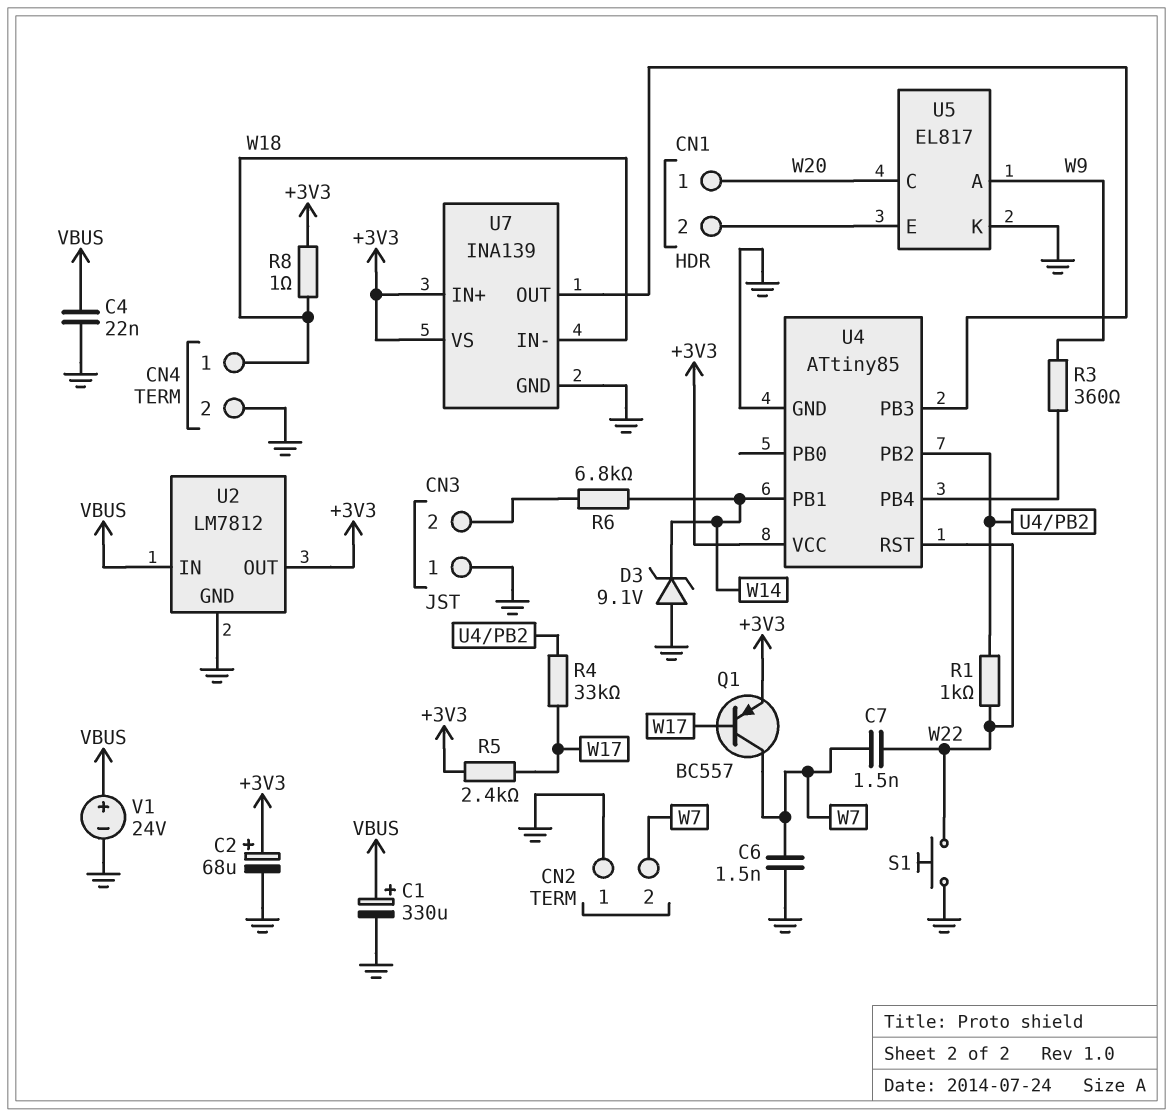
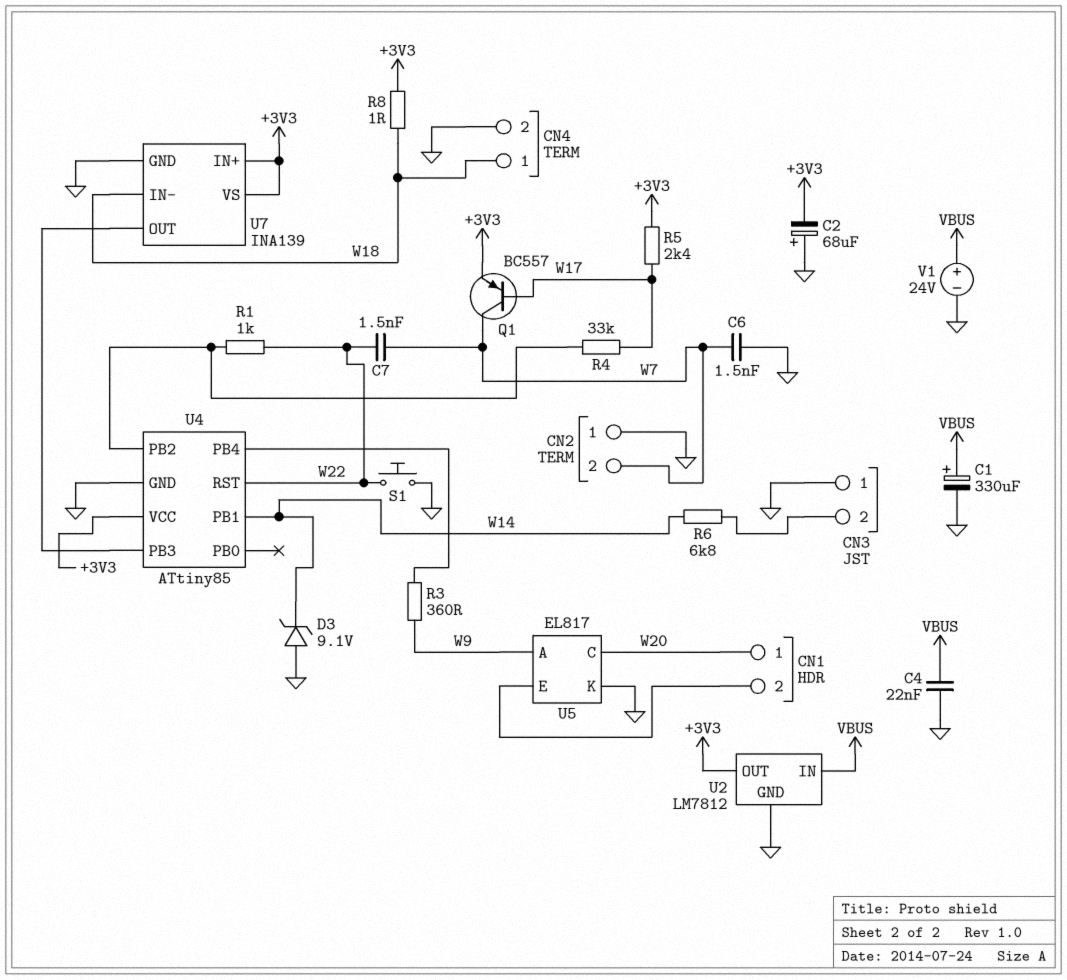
C2: 68uF (plus +3V3, minus GND) -> 68uF (plus GND, minus +3V3)

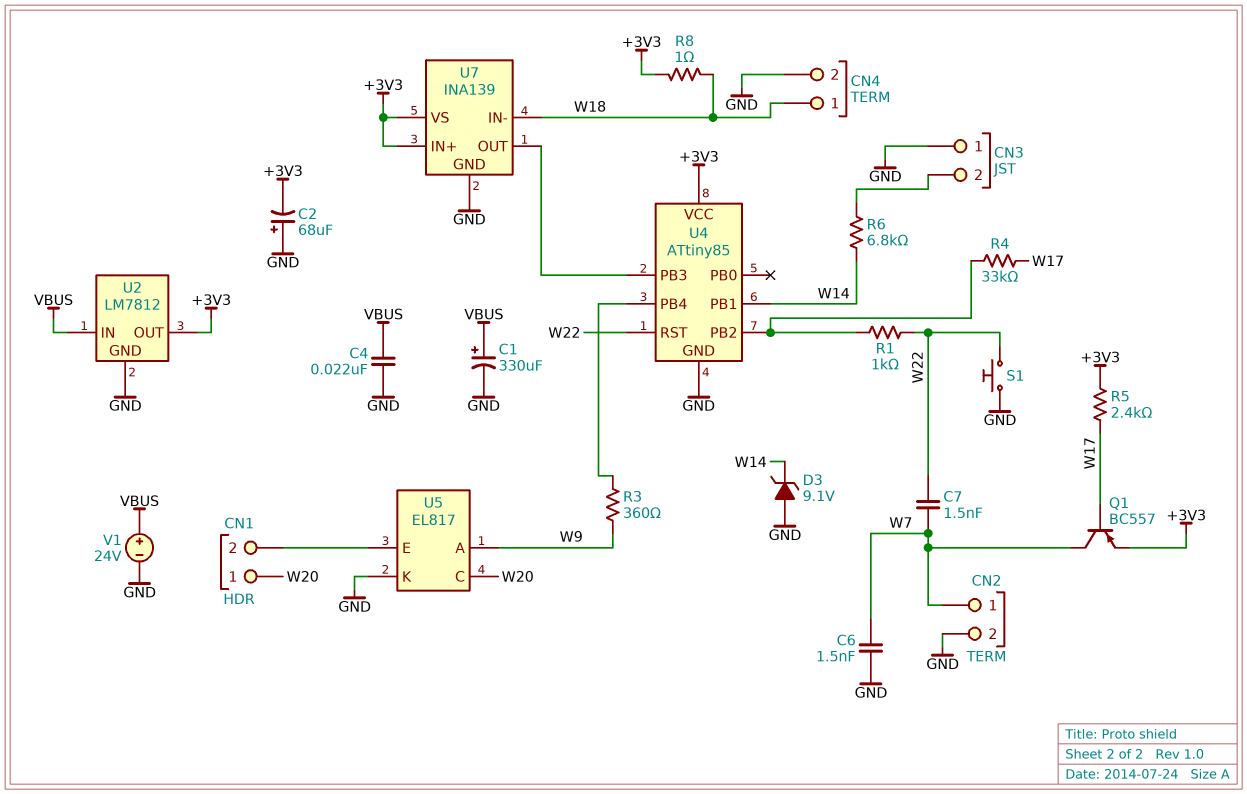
CN2 pin 1: GND -> W7
CN2 pin 2: W7 -> GND

